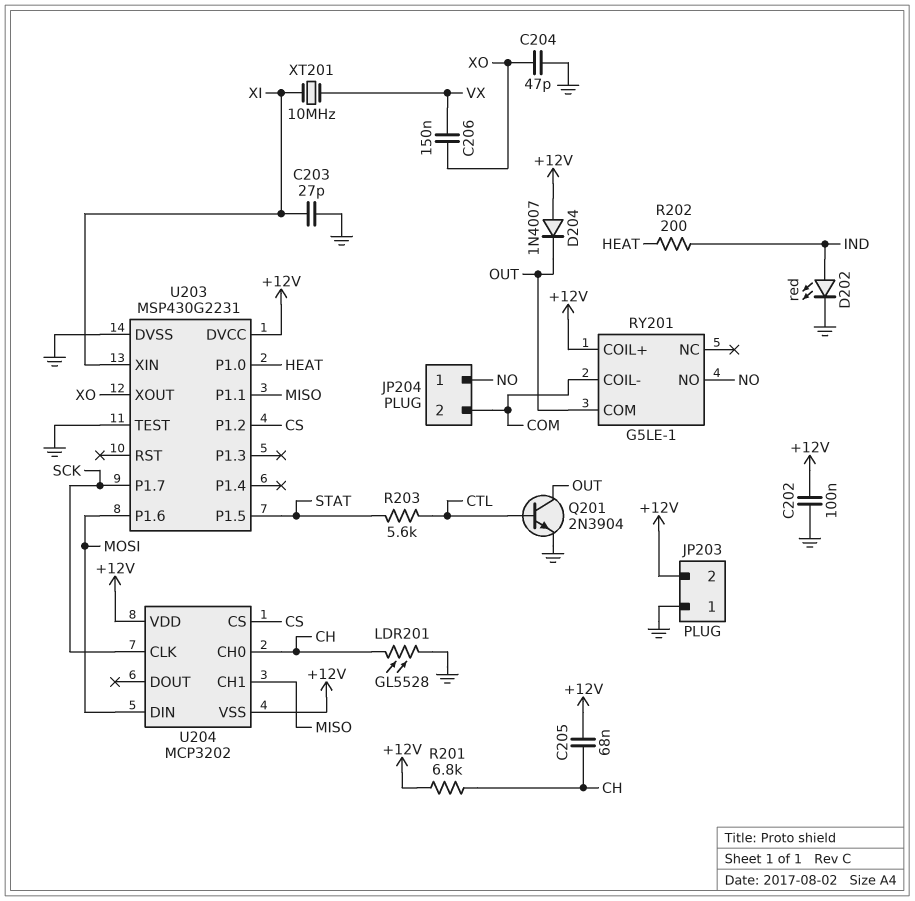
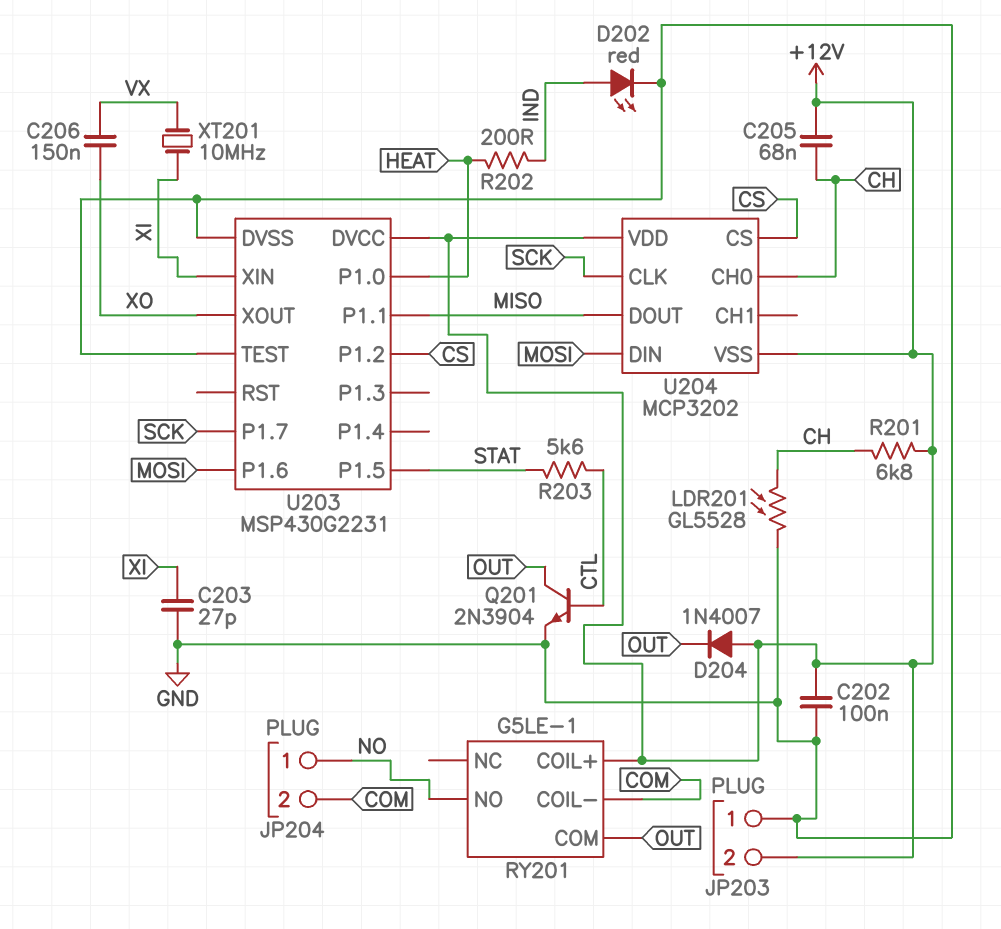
C204: 47pF (GND, XO) -> none
U204 pin CH1: MISO -> none
U204 pin DOUT: none -> MISO

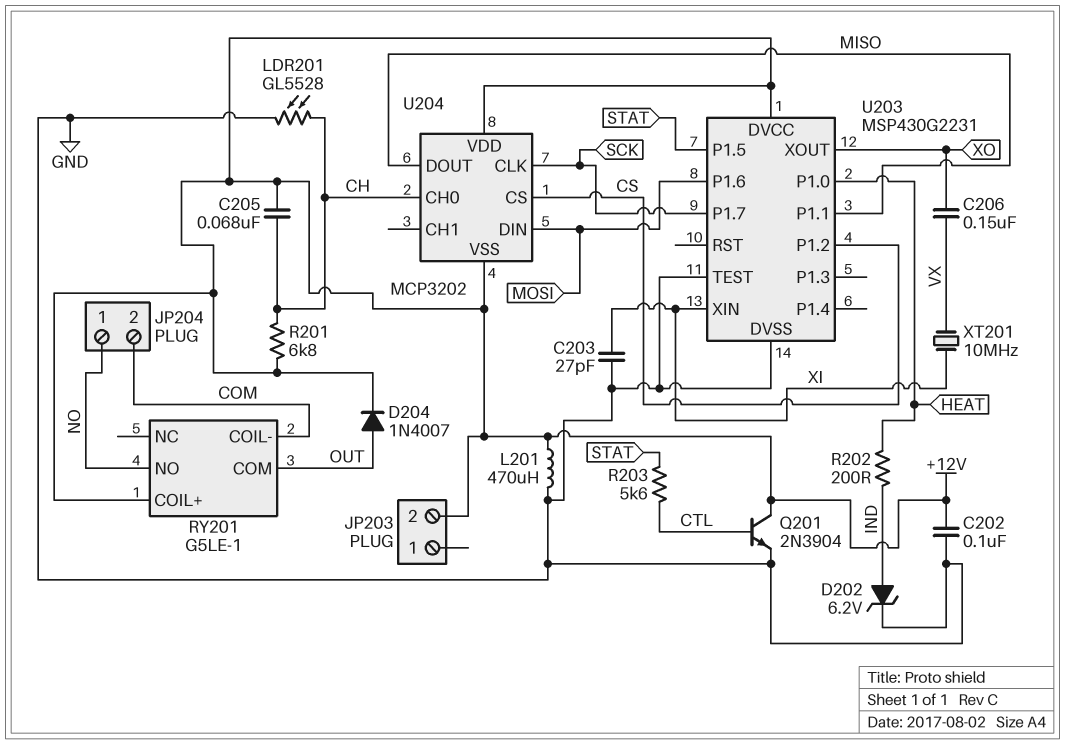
D202: LED red (A IND, K GND) -> zener 6.2V (A IND, K GND)
D204: diode 1N4007 (A +12V, K OUT) -> diode 1N4007 (A OUT, K +12V)
JP203 pin 1: GND -> none
L201: none -> 470uH (+12V, GND)
Q201: NPN 2N3904 (B CTL, C OUT, E GND) -> NPN 2N3904 (B CTL, C +12V, E GND)

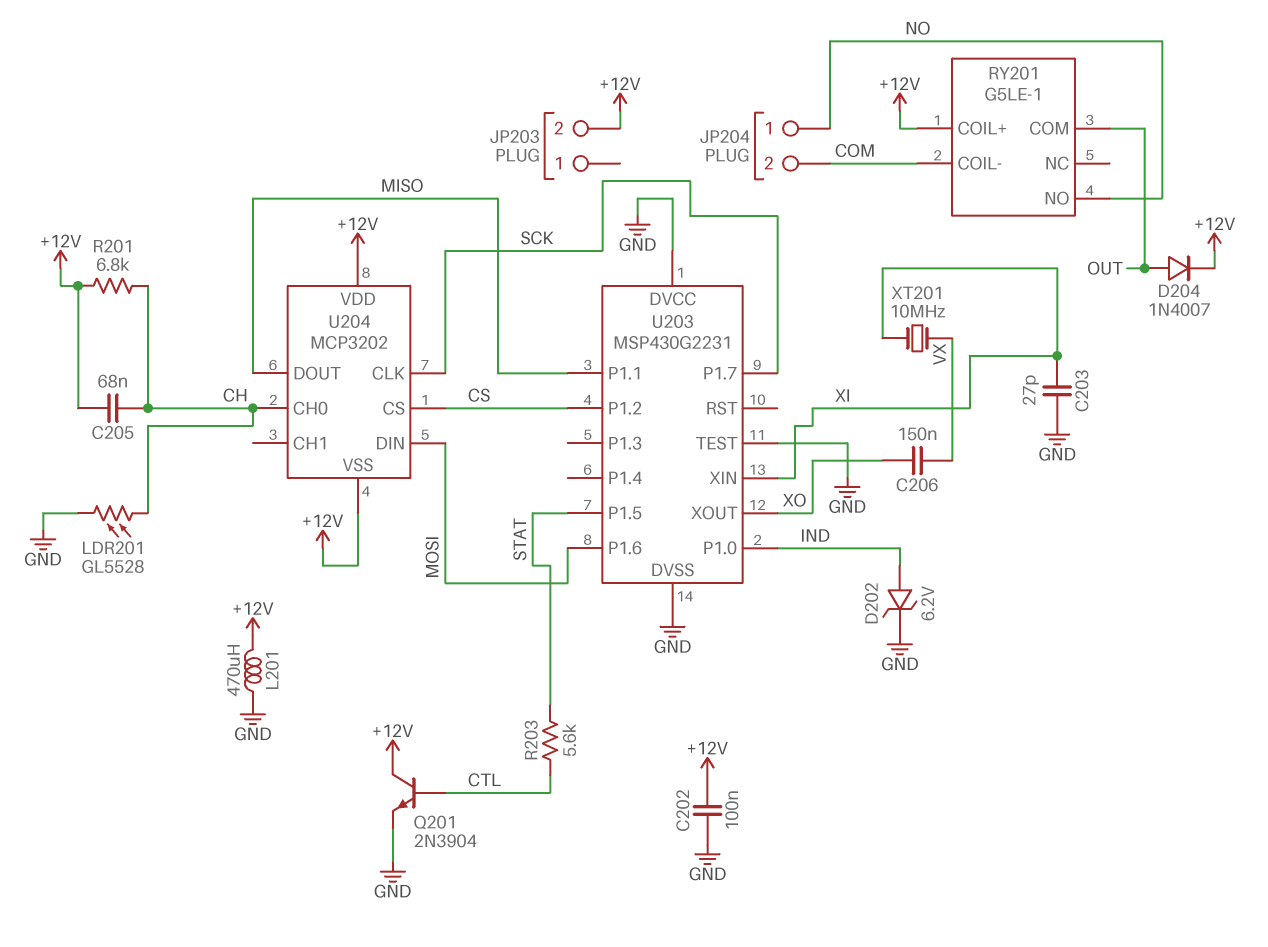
R202: 200 (HEAT, IND) -> none
U203 pin DVCC: +12V -> GND
U203 pin P1.0: HEAT -> IND

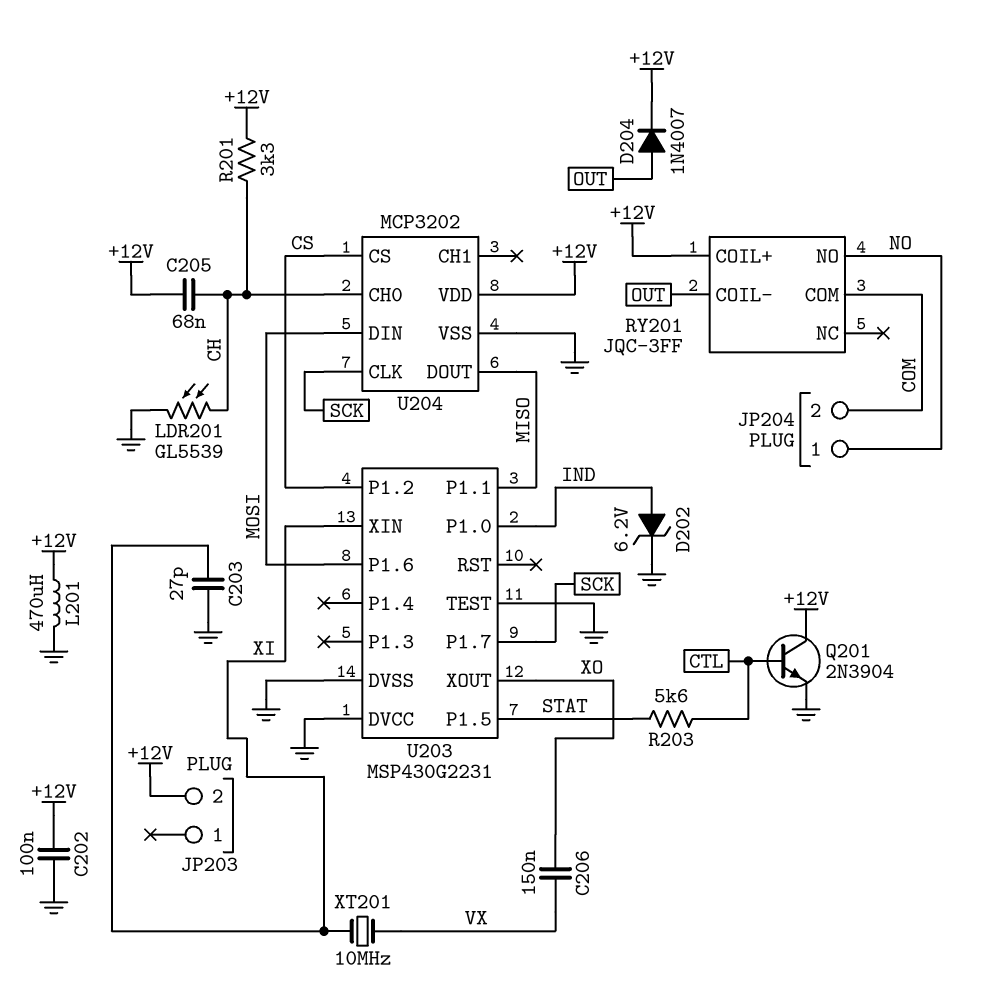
LDR201: GL5528 (CH, GND) -> GL5539 (CH, GND)
R201: 6.8k (+12V, CH) -> 3.3k (+12V, CH)
RY201: G5LE-1 -> JQC-3FF
RY201 pin COIL-: COM -> OUT
RY201 pin COM: OUT -> COM
U204 pin VSS: +12V -> GND

